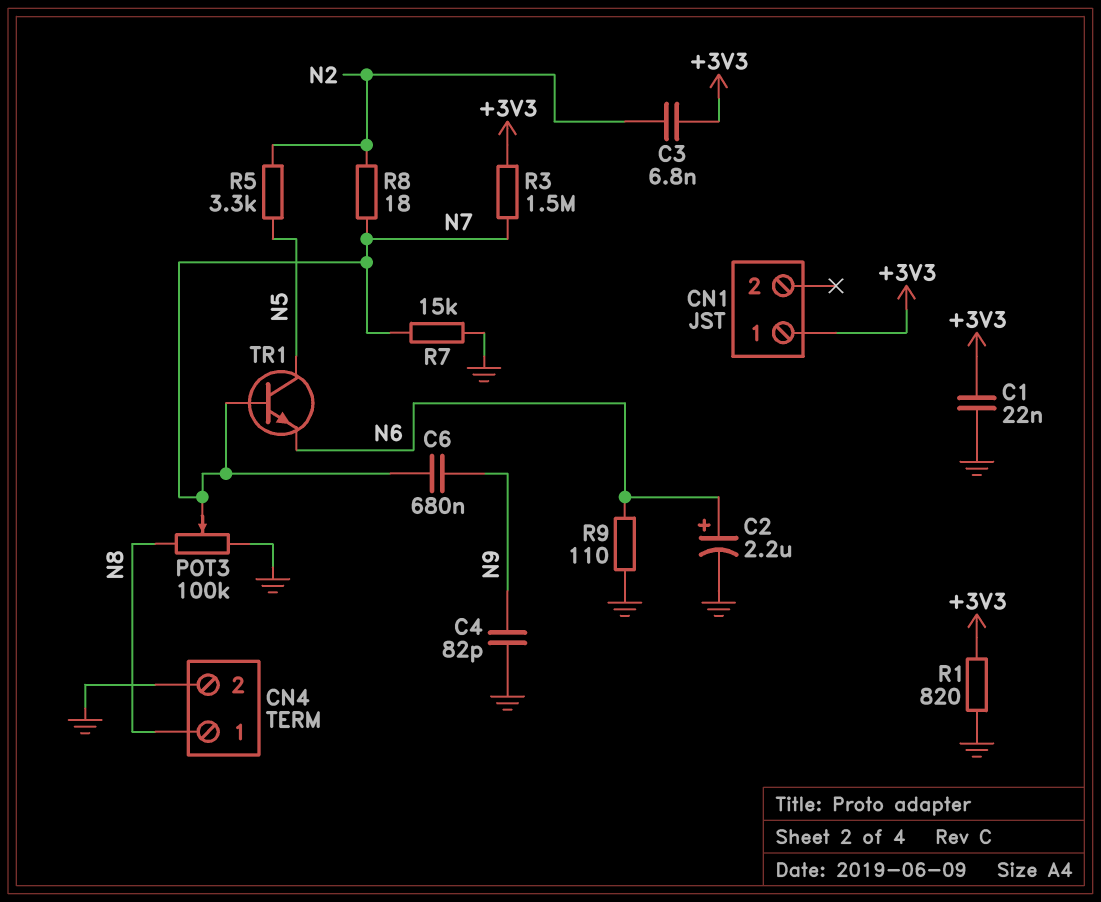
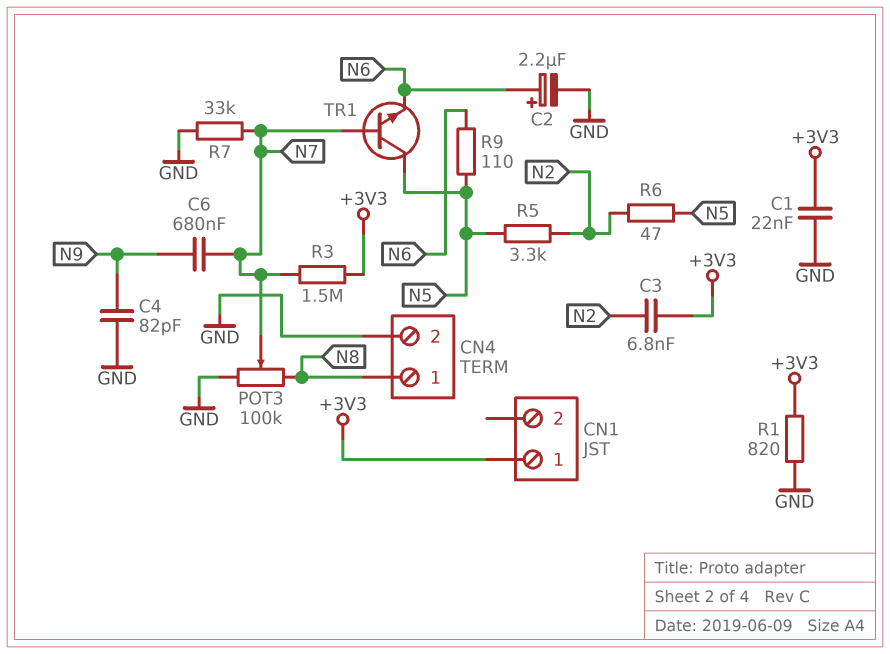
R6: none -> 47 (N2, N5)
R7: 15k (GND, N7) -> 33k (GND, N7)
R8: 18 (N2, N7) -> none
R9: 110 (GND, N6) -> 110 (N5, N6)

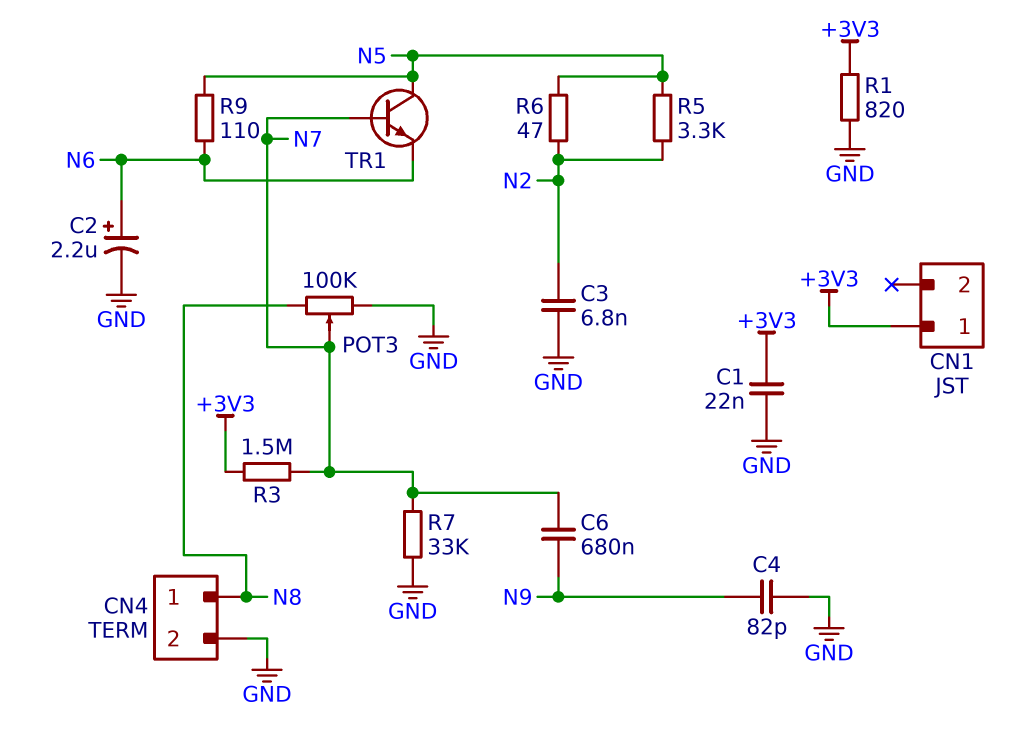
C3: 6.8nF (+3V3, N2) -> 6.8nF (GND, N2)

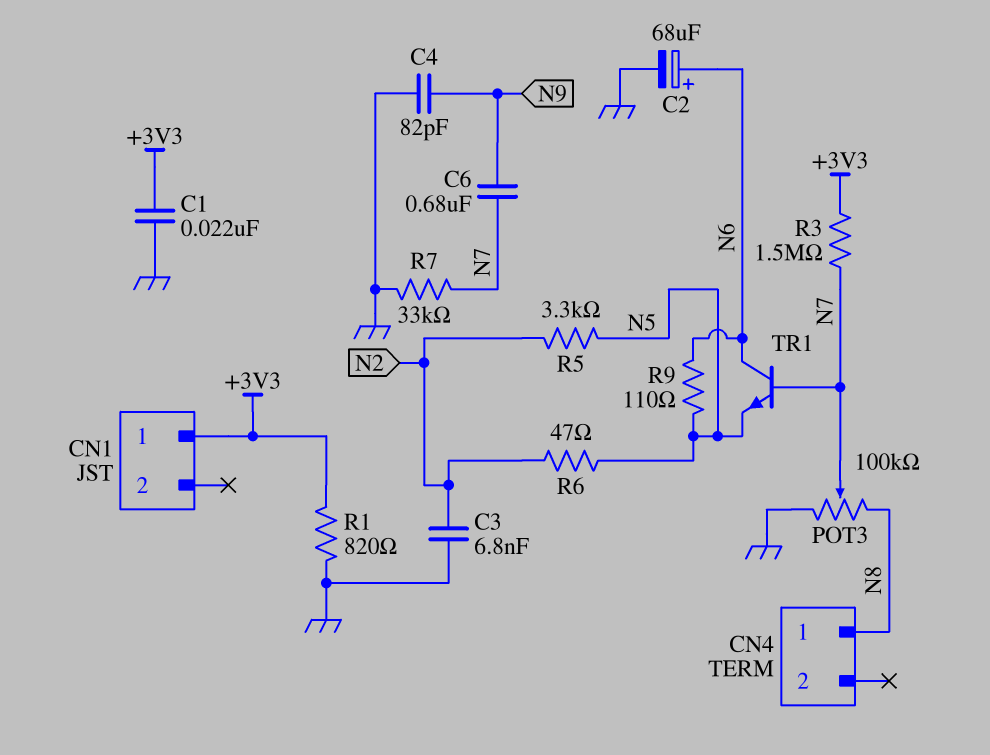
C2: 2.2uF (plus N6, minus GND) -> 68uF (plus N6, minus GND)
CN4 pin 2: GND -> none
TR1: NPN (B N7, C N5, E N6) -> NPN (B N7, C N6, E N5)

